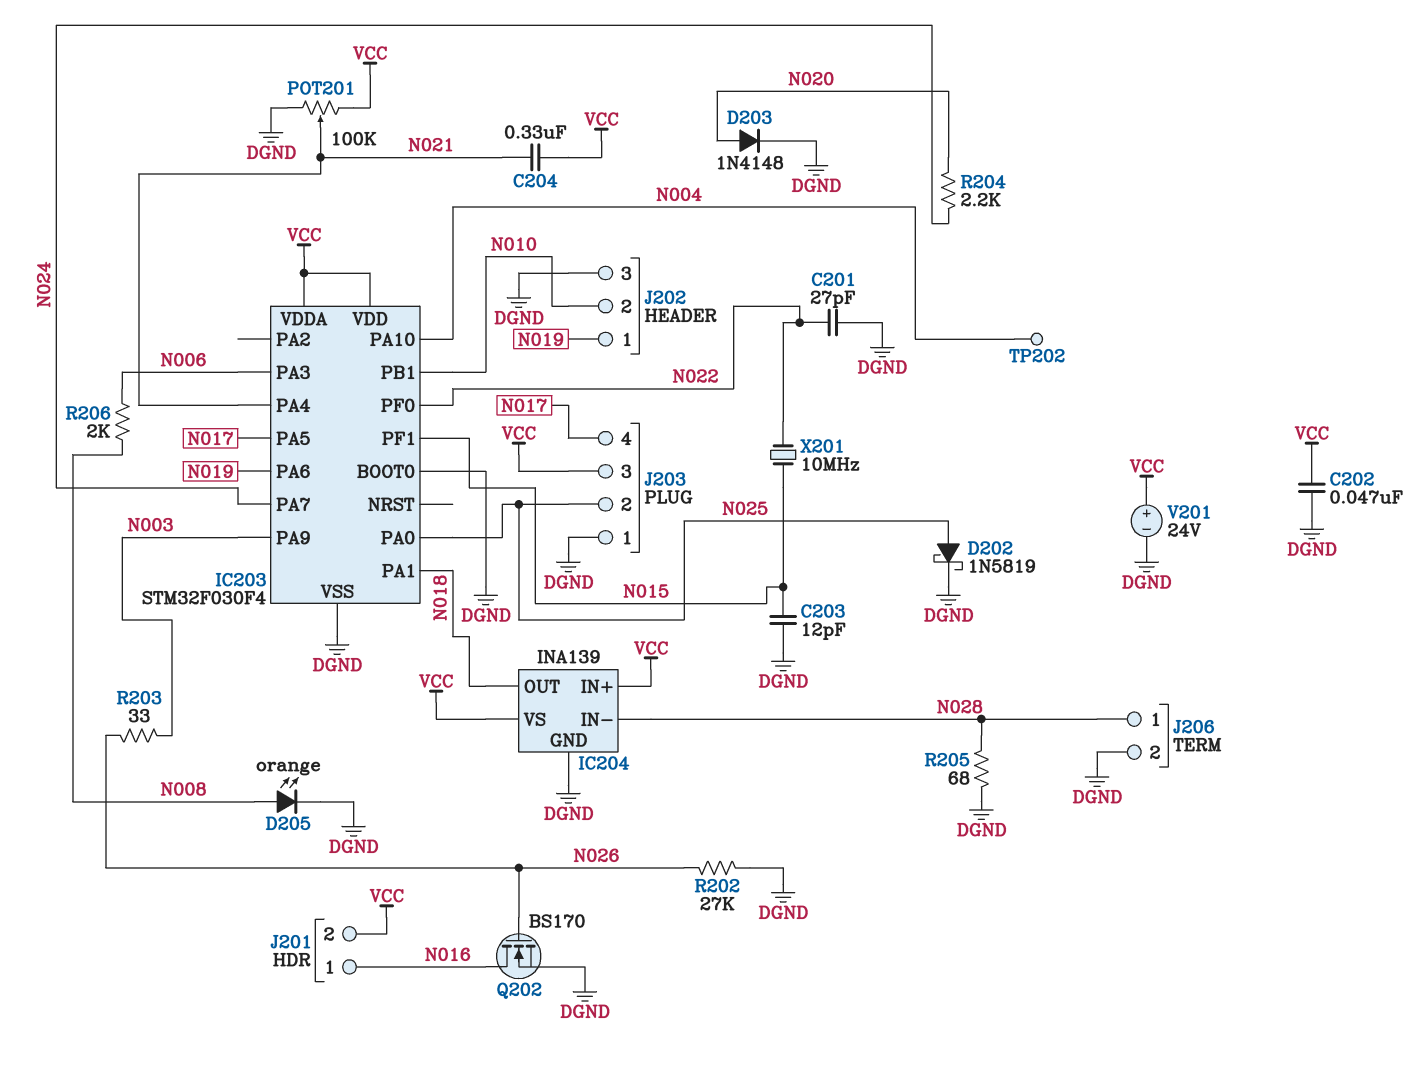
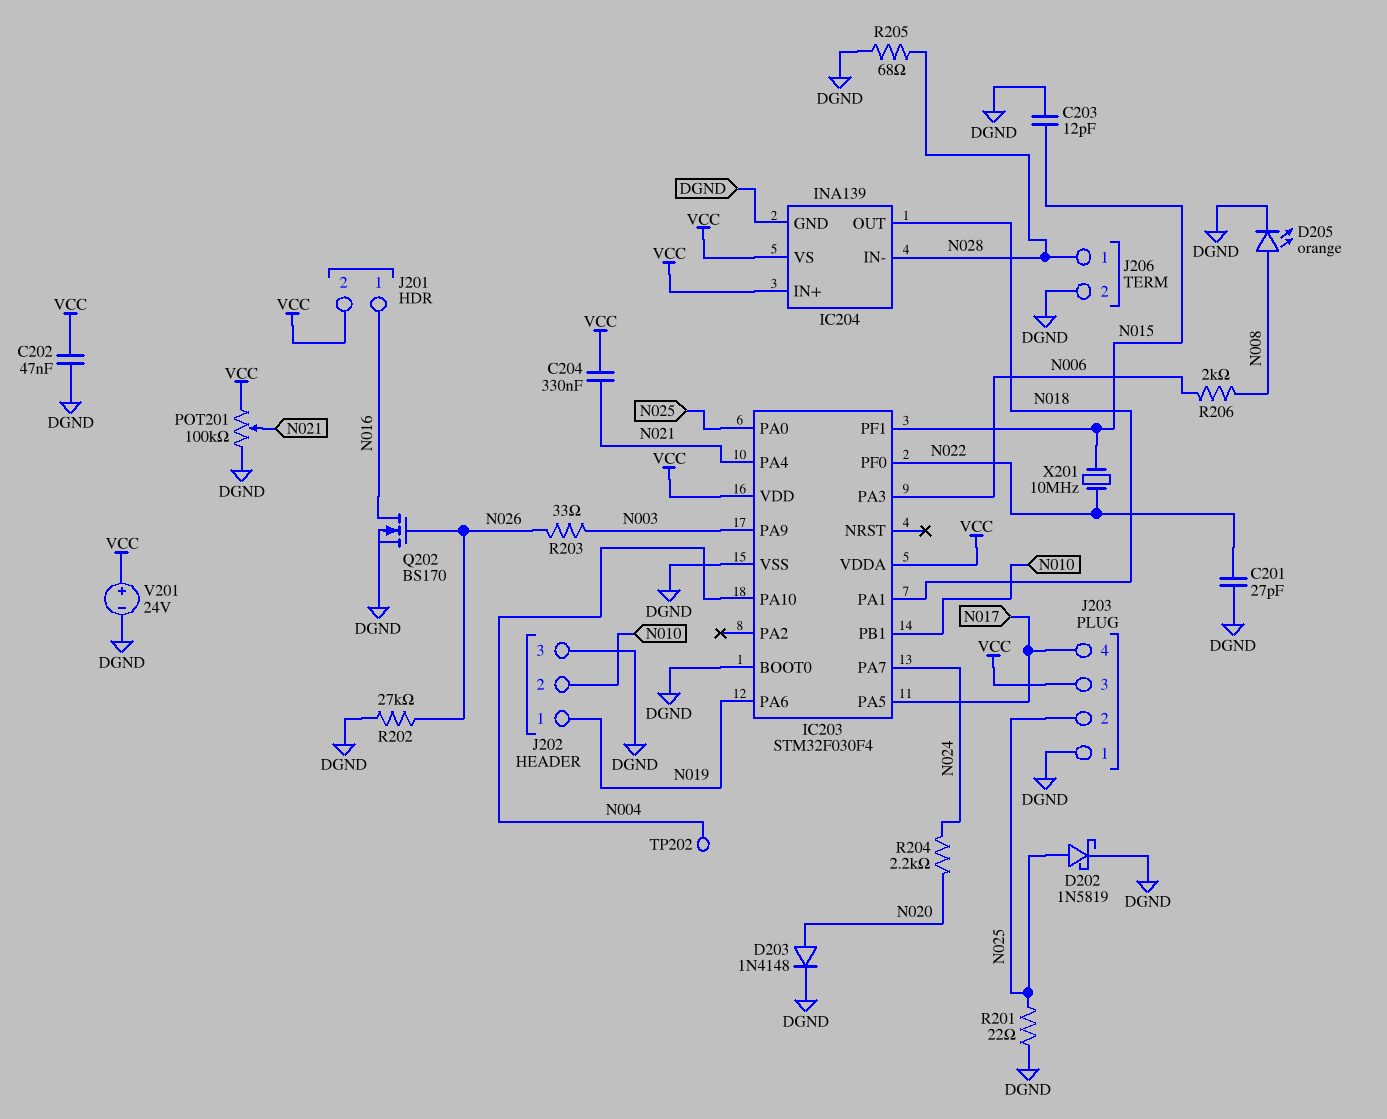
R201: none -> 22 (DGND, N025)

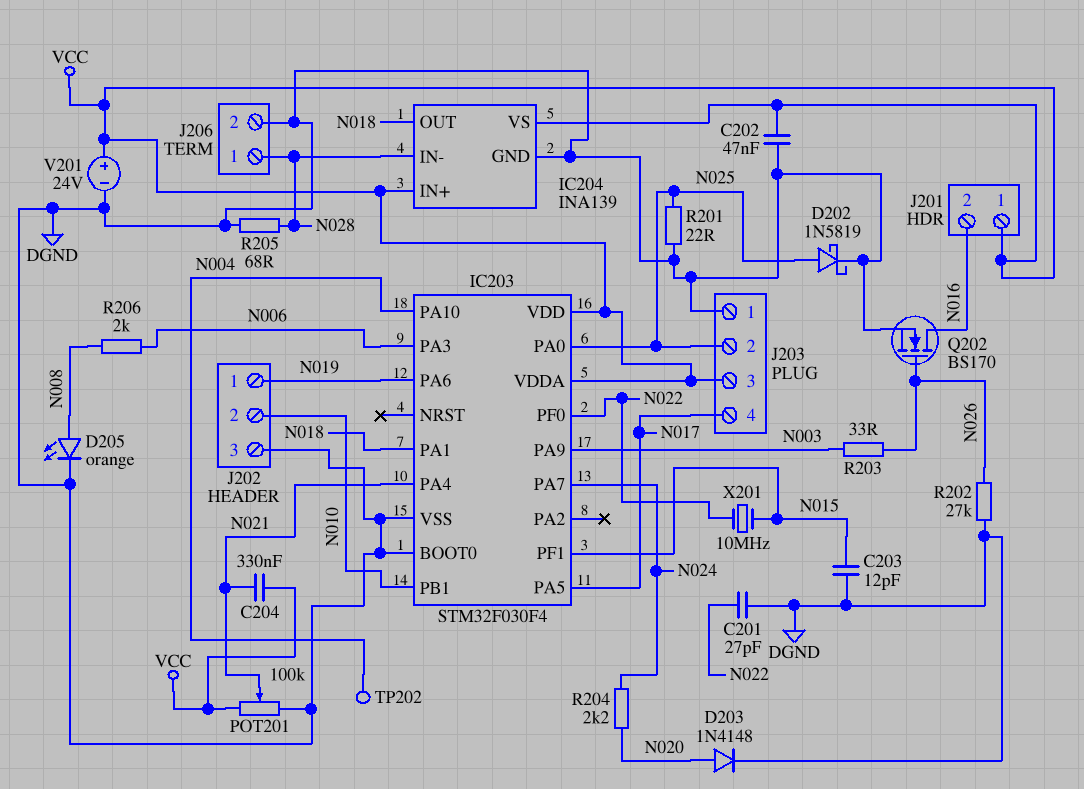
J201 pin 1: N016 -> VCC
J201 pin 2: VCC -> N016

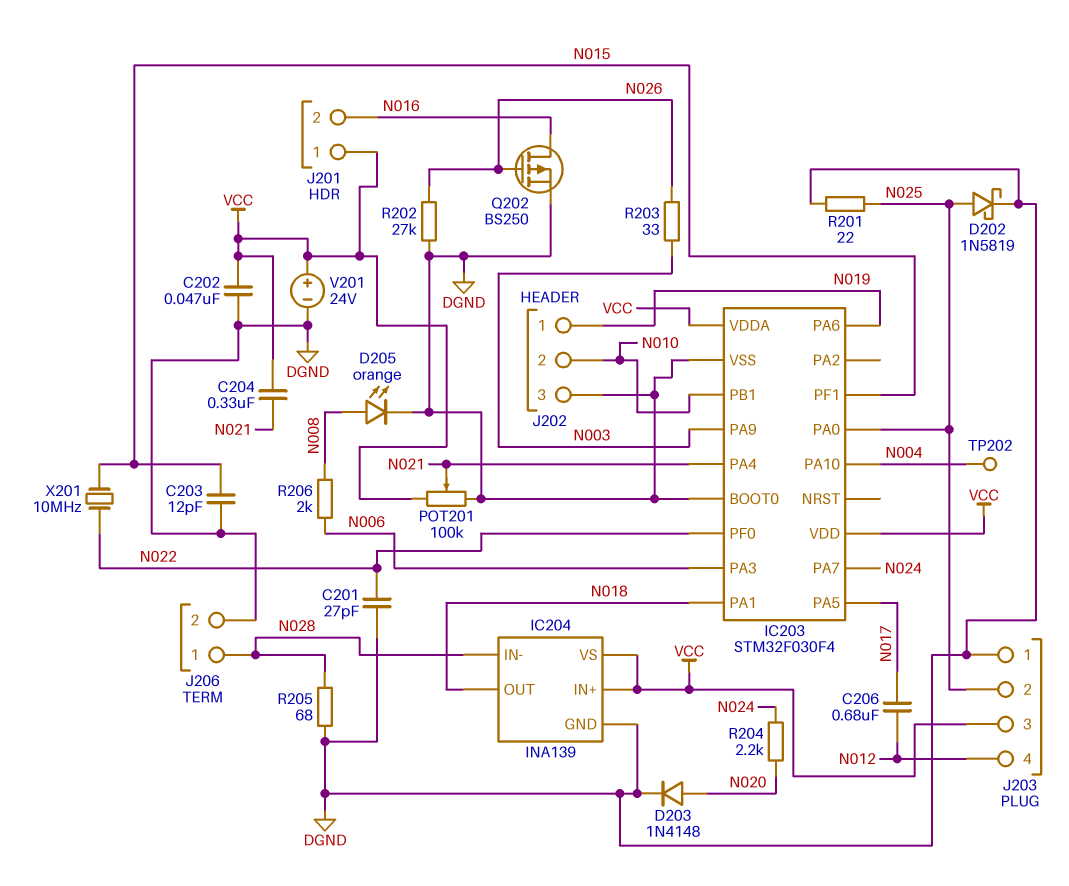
C206: none -> 680nF (N012, N017)
J203 pin 4: N017 -> N012
Q202: NMOS BS170 (G N026, D N016, S DGND) -> PMOS BS250 (G N026, D N016, S DGND)

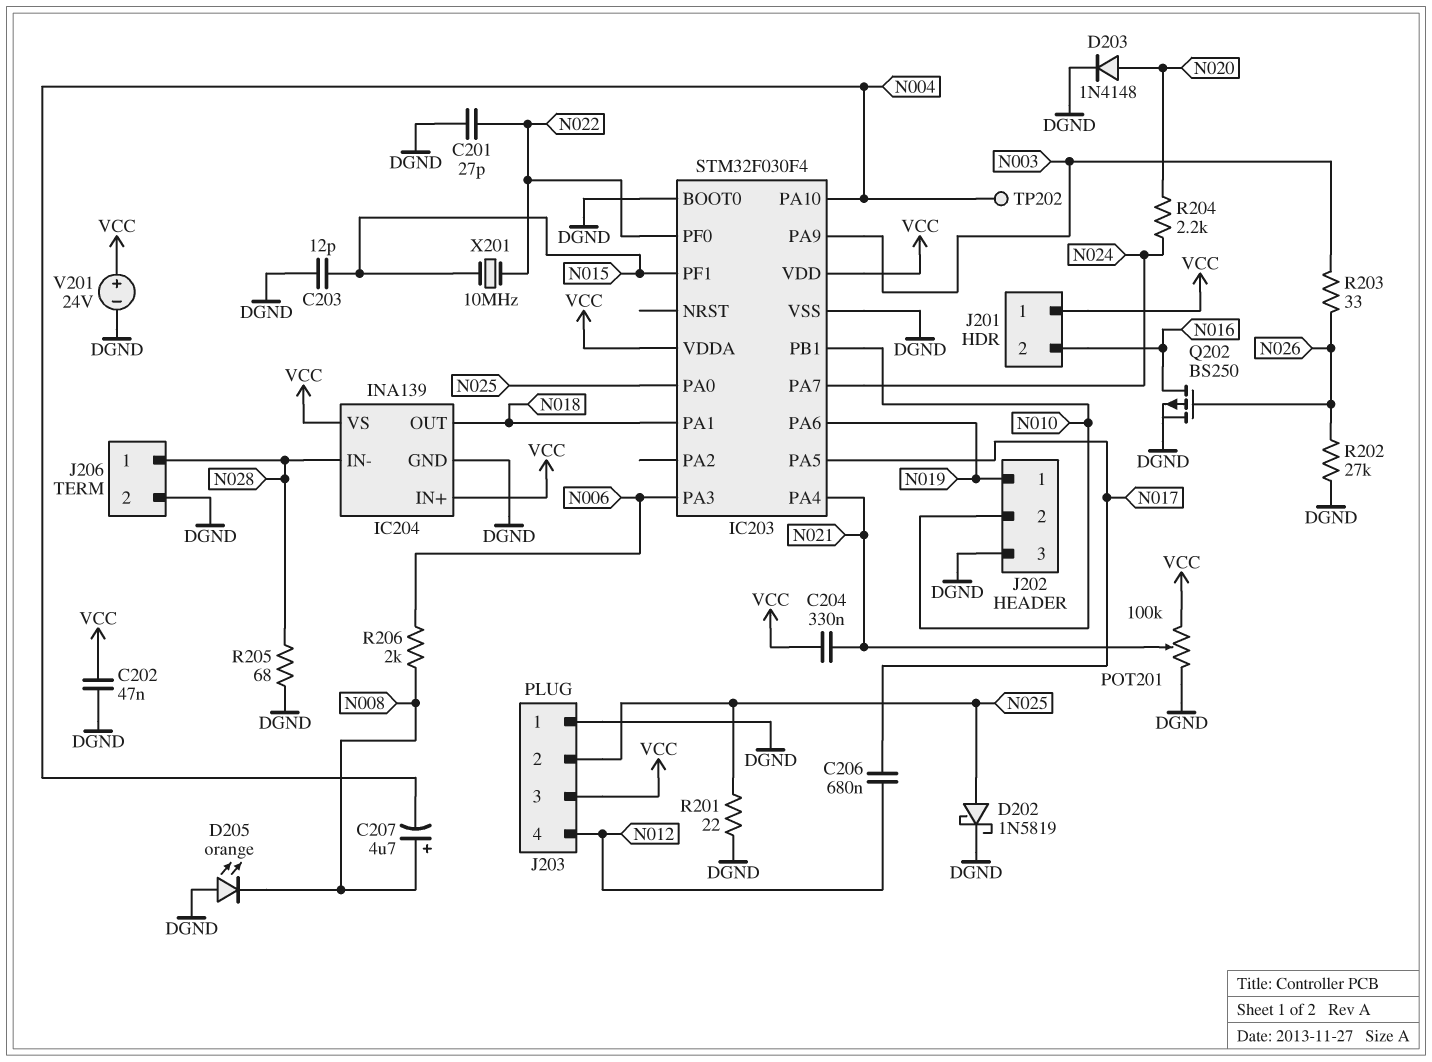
C207: none -> 4.7uF (plus N008, minus N004)
D205: LED orange (A N008, K DGND) -> LED orange (A DGND, K N008)

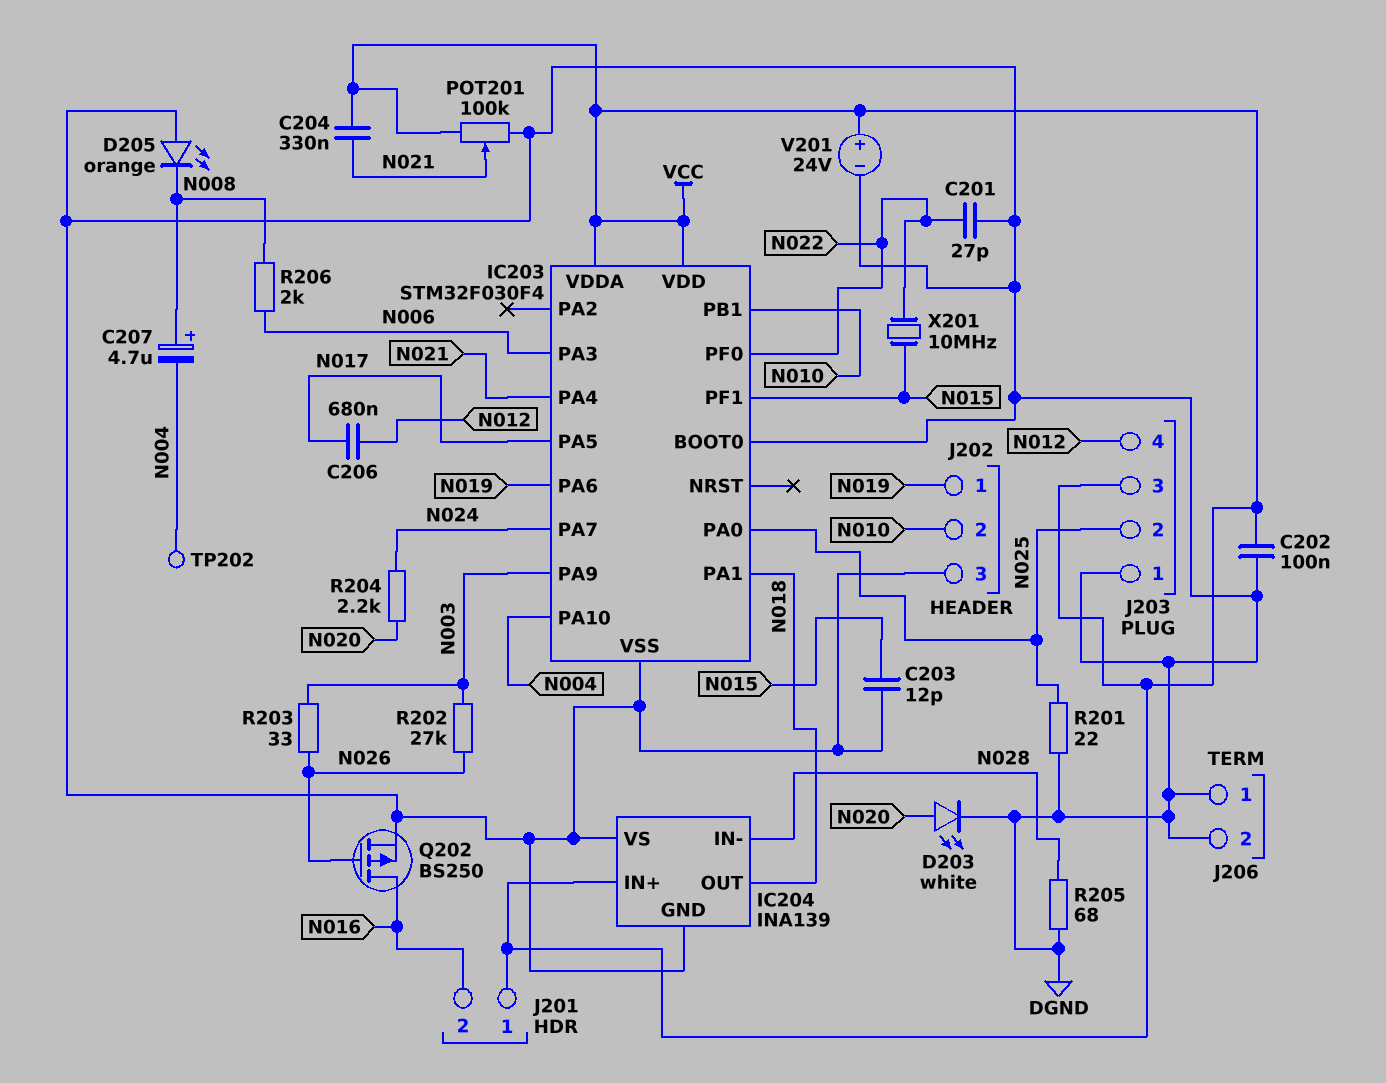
C202: 47nF (DGND, VCC) -> 100nF (DGND, VCC)
D202: schottky 1N5819 (A N025, K DGND) -> none
D203: diode 1N4148 (A N020, K DGND) -> LED white (A N020, K DGND)
IC204 pin VS: VCC -> DGND
J206 pin 1: N028 -> DGND
R202: 27k (DGND, N026) -> 27k (N003, N026)

